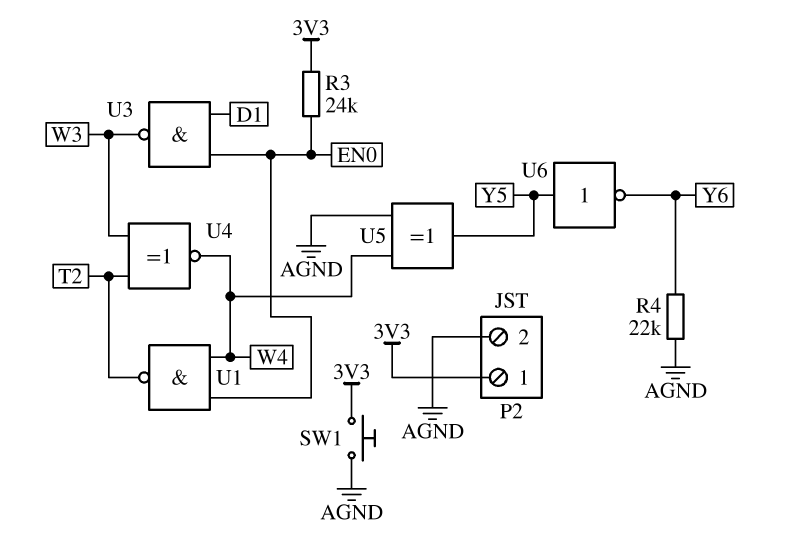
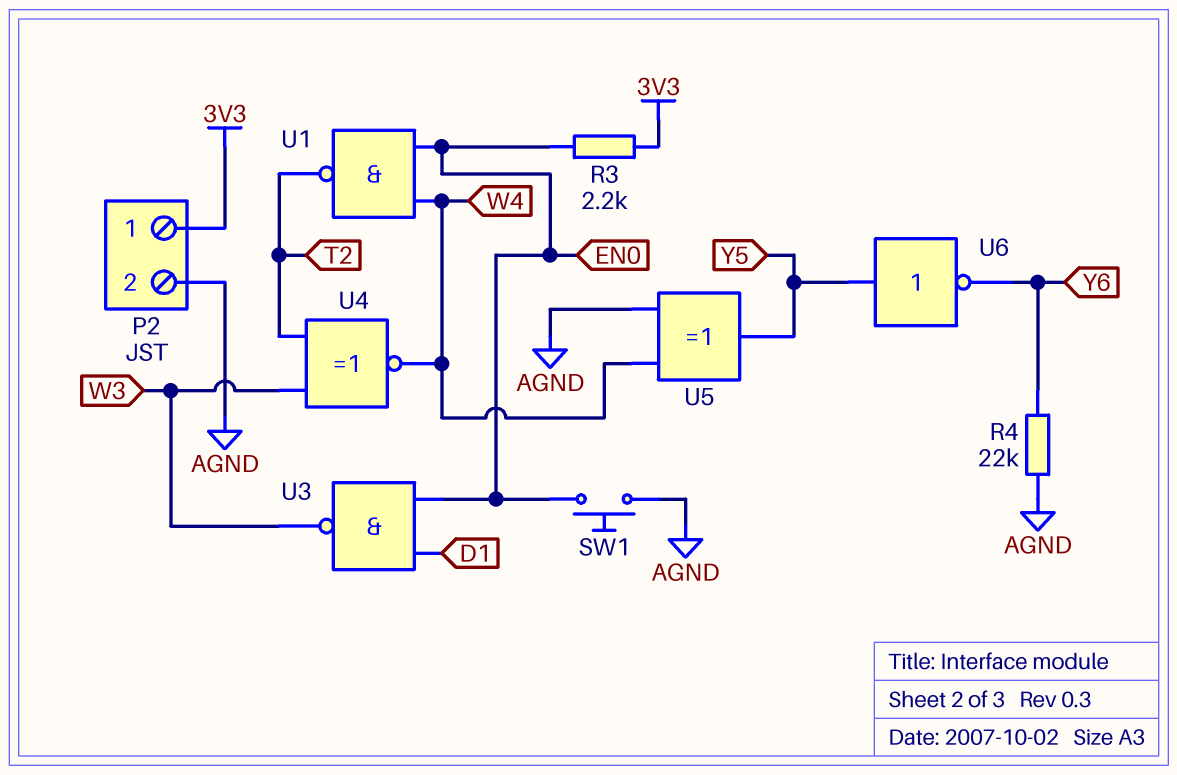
R3: 24k (3V3, EN0) -> 2.2k (3V3, EN0)
SW1: button (3V3, AGND) -> button (AGND, EN0)

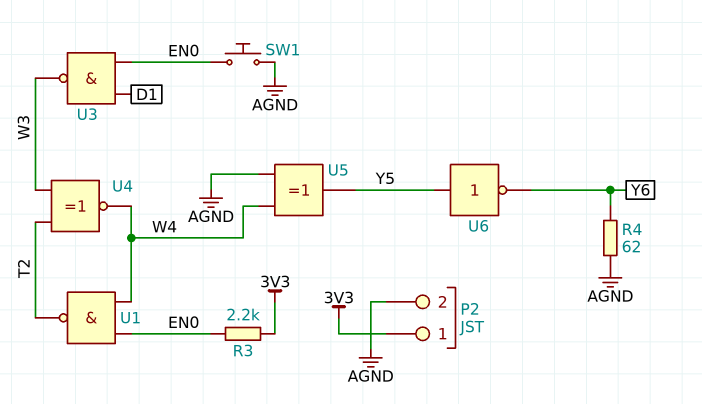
R4: 22k (AGND, Y6) -> 62 (AGND, Y6)

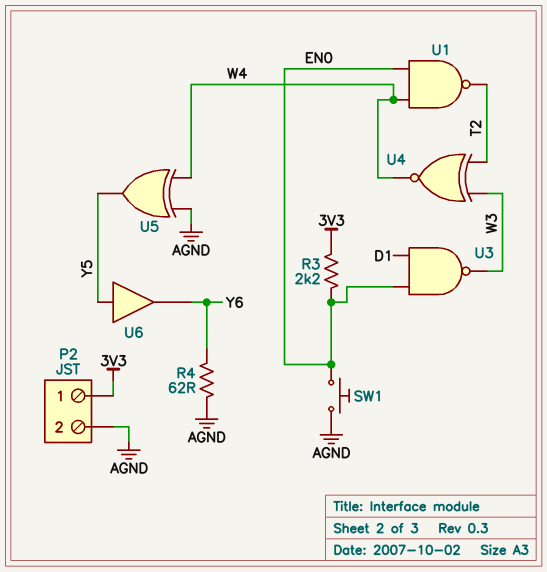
U6: NOT (in Y5, out Y6) -> buffer (in Y5, out Y6)

